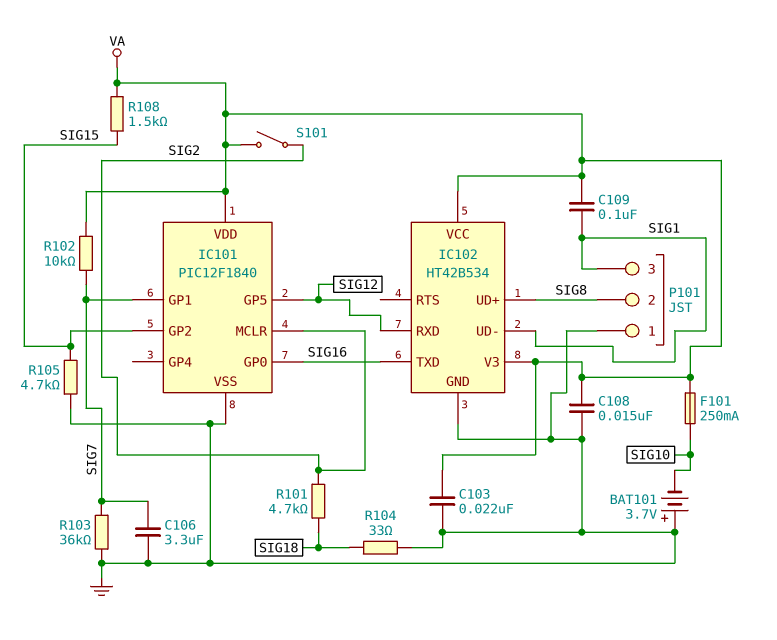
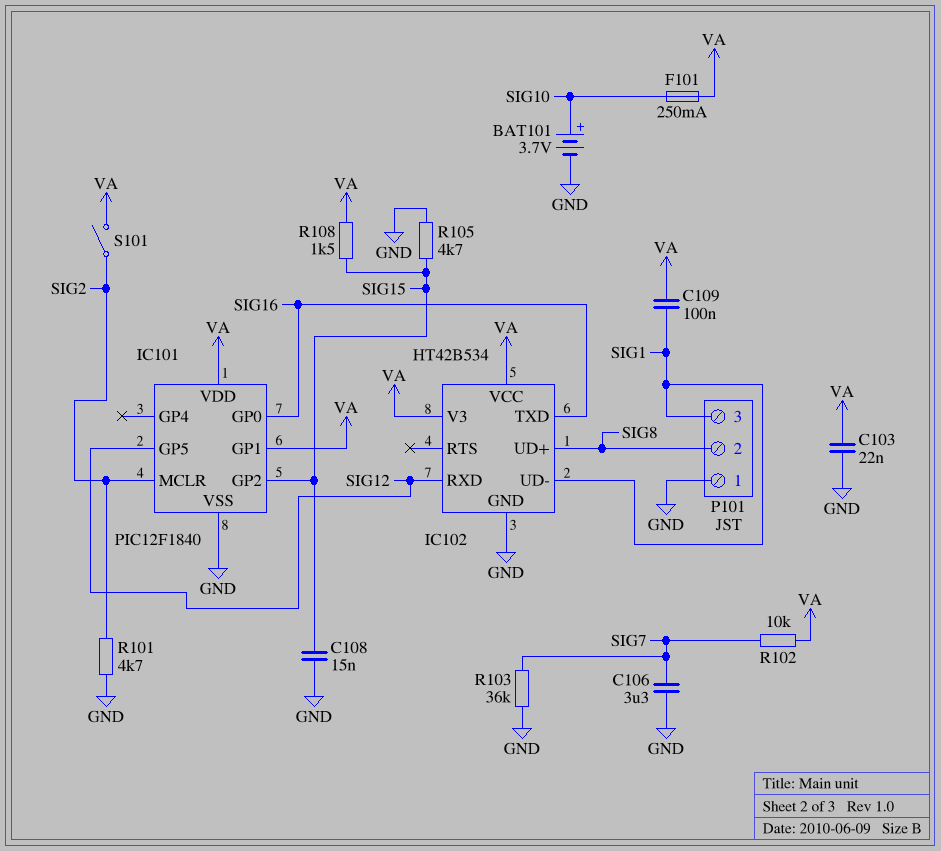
BAT101: 3.7V (plus GND, minus SIG10) -> 3.7V (plus SIG10, minus GND)
C108: 15nF (GND, VA) -> 15nF (GND, SIG15)
IC101 pin GP1: SIG7 -> VA
R101: 4.7k (SIG2, SIG18) -> 4.7k (GND, SIG2)
R104: 33 (GND, SIG18) -> none

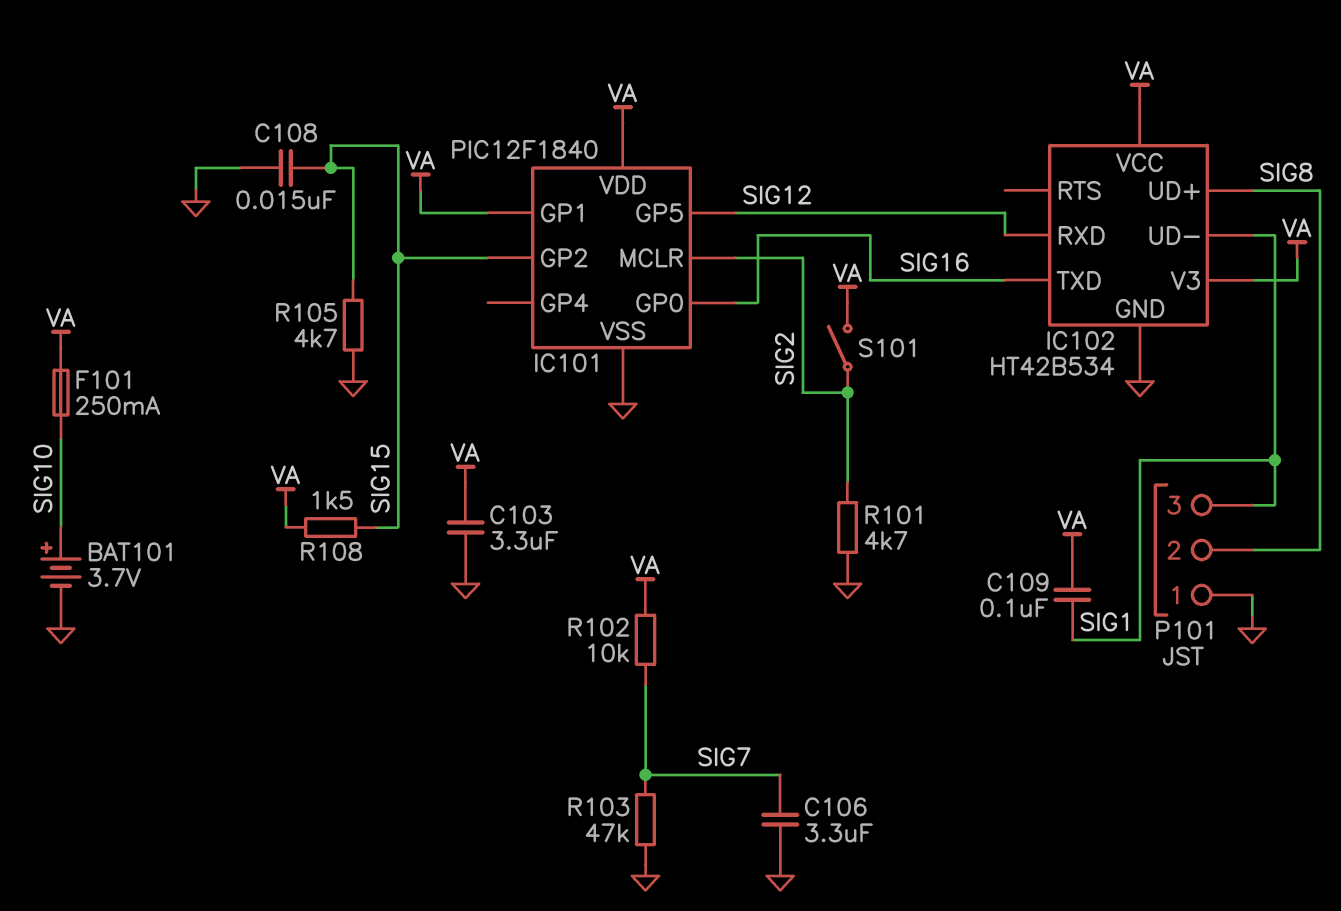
C103: 22nF (GND, VA) -> 3.3uF (GND, VA)
R103: 36k (GND, SIG7) -> 47k (GND, SIG7)

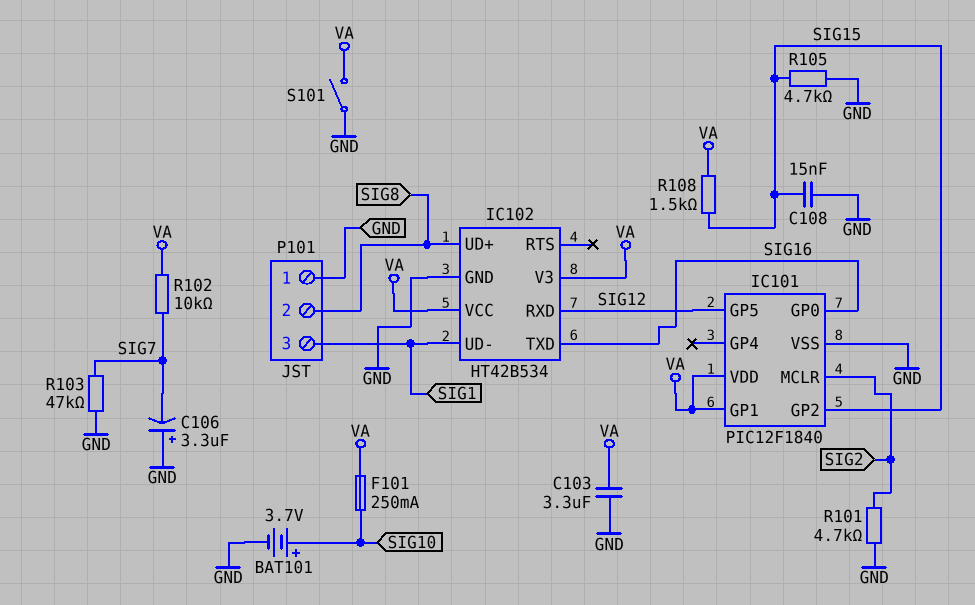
C106: 3.3uF (GND, SIG7) -> 3.3uF (plus GND, minus SIG7)
C109: 100nF (SIG1, VA) -> none
S101: switch (SIG2, VA) -> switch (GND, VA)

